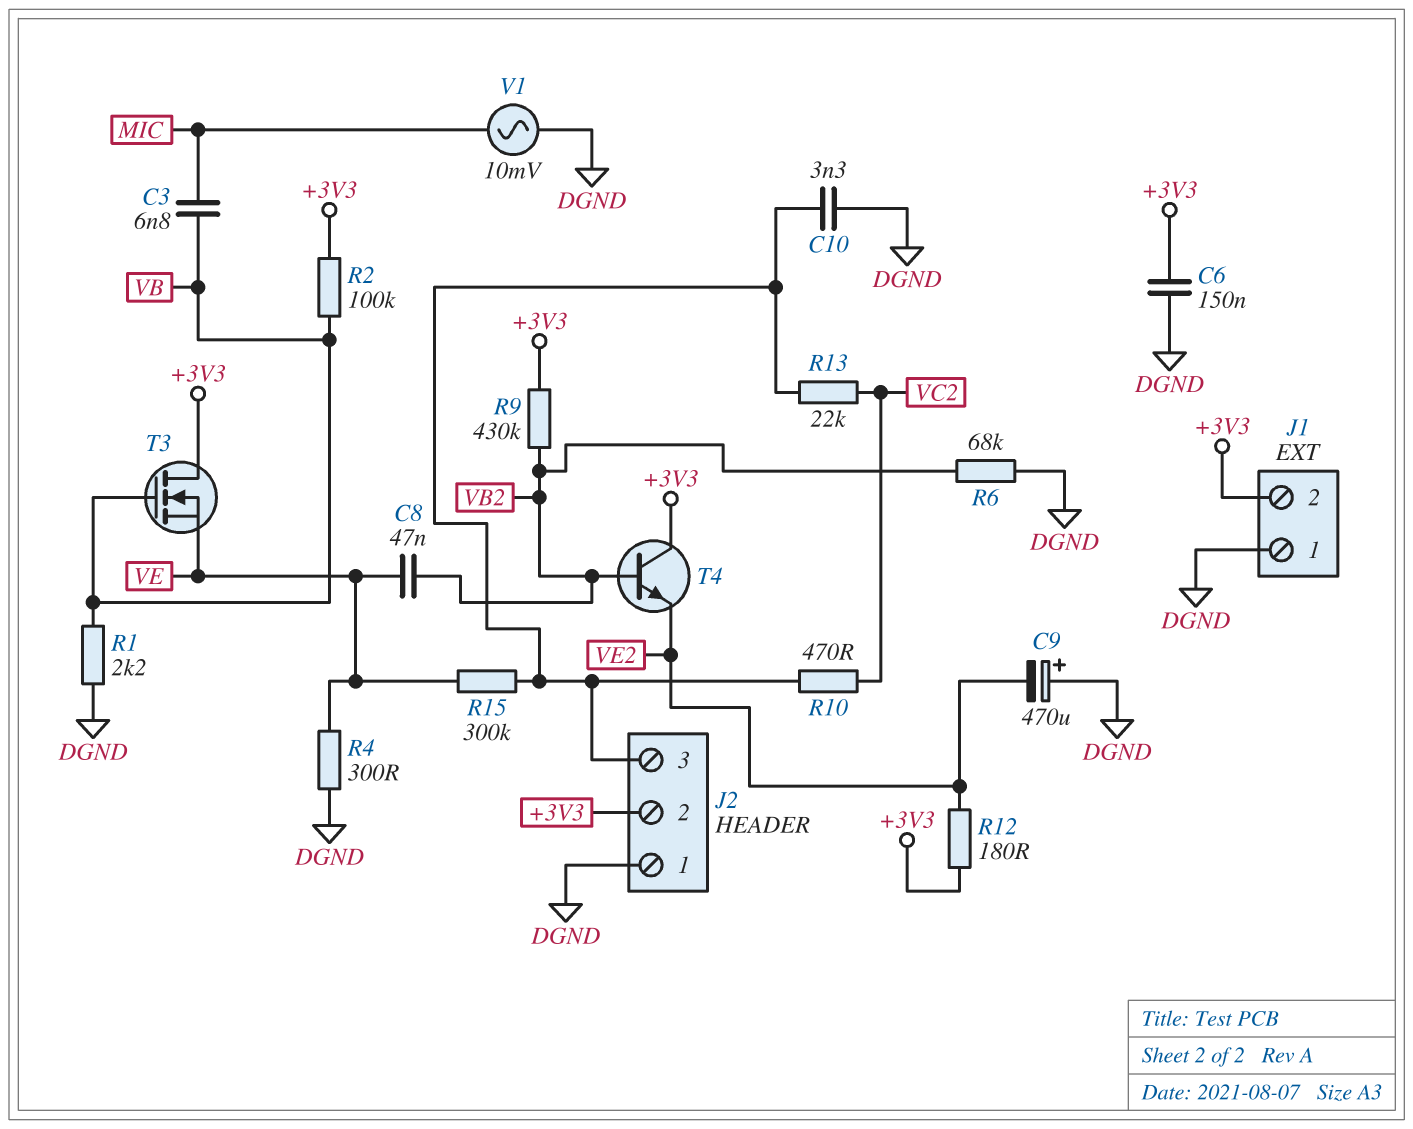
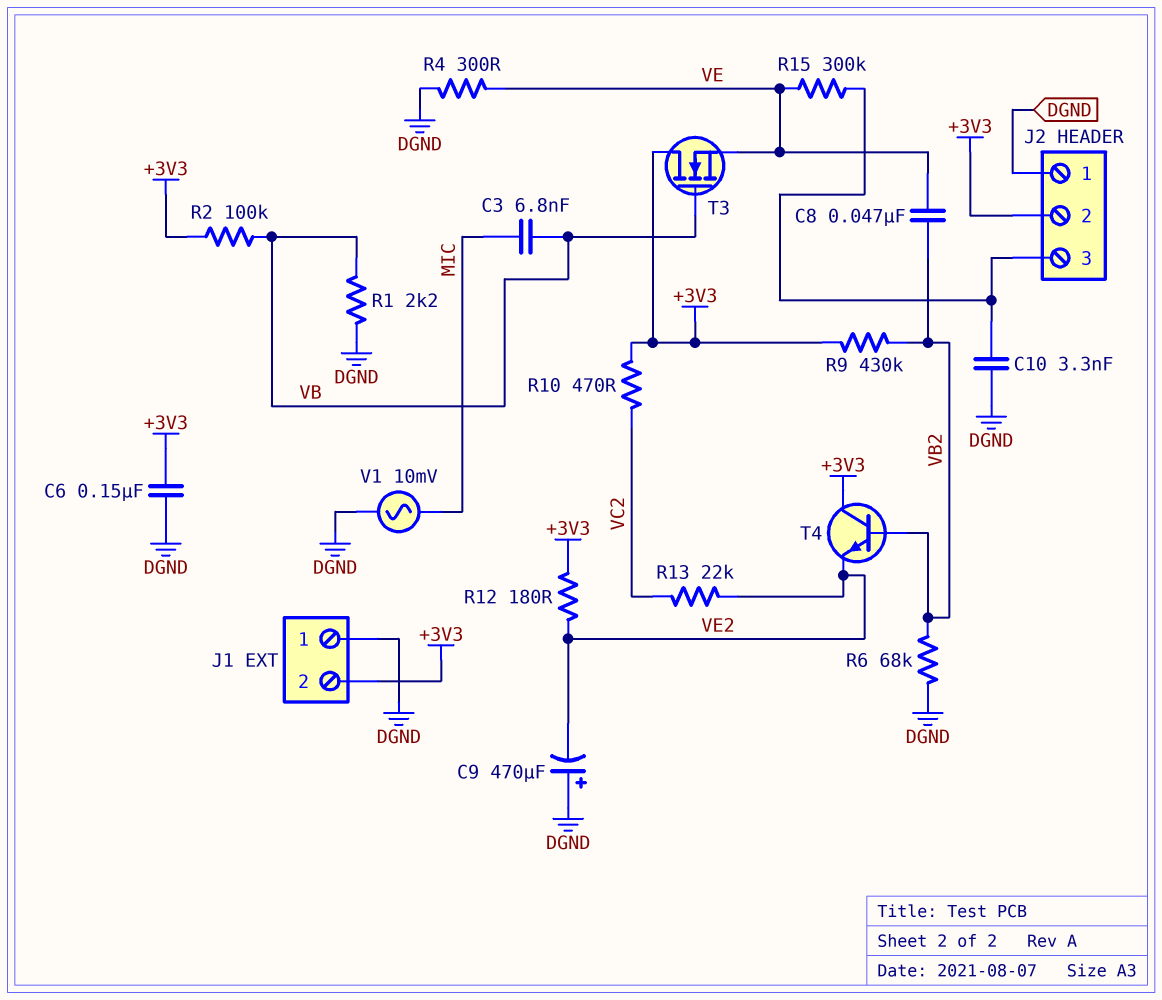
R10: 470 (J2/3, VC2) -> 470 (+3V3, VC2)
R13: 22k (J2/3, VC2) -> 22k (VC2, VE2)

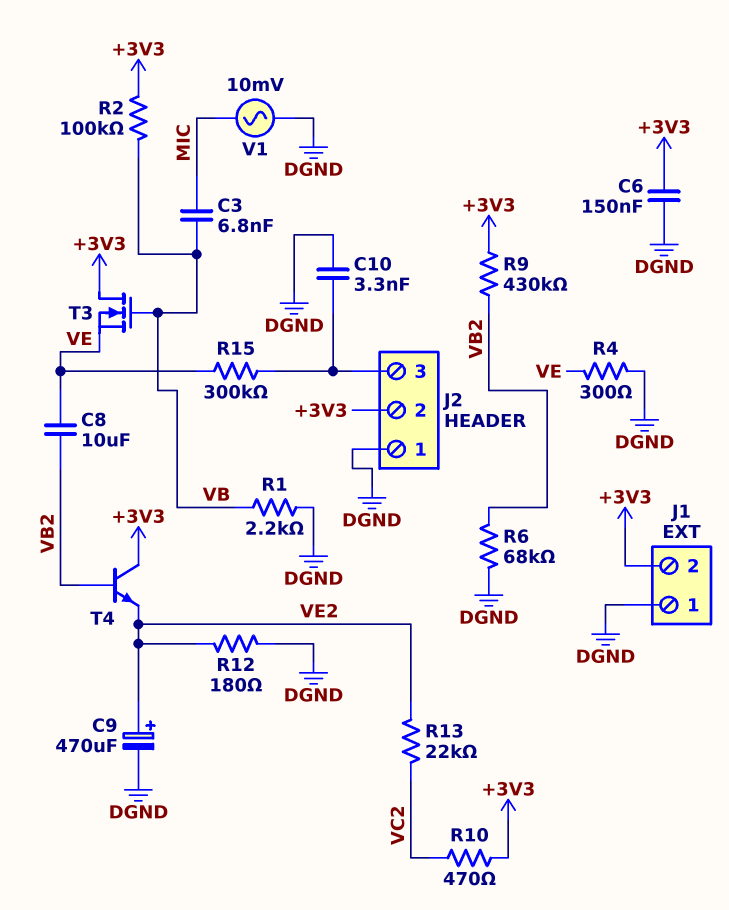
C8: 47nF (VB2, VE) -> 10uF (VB2, VE)
C9: 470uF (plus DGND, minus VE2) -> 470uF (plus VE2, minus DGND)
R12: 180 (+3V3, VE2) -> 180 (DGND, VE2)

